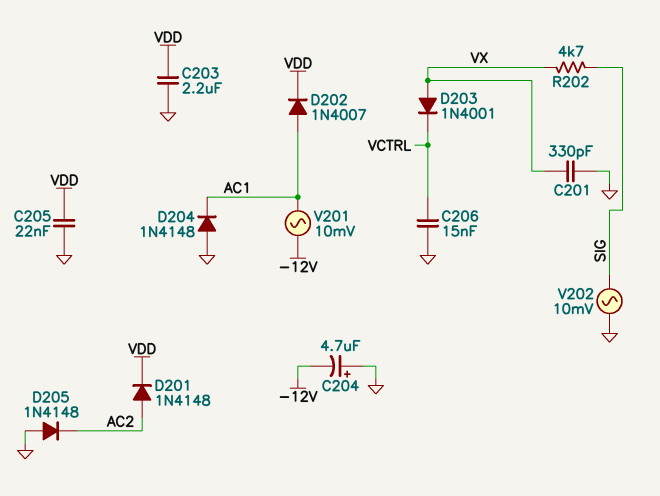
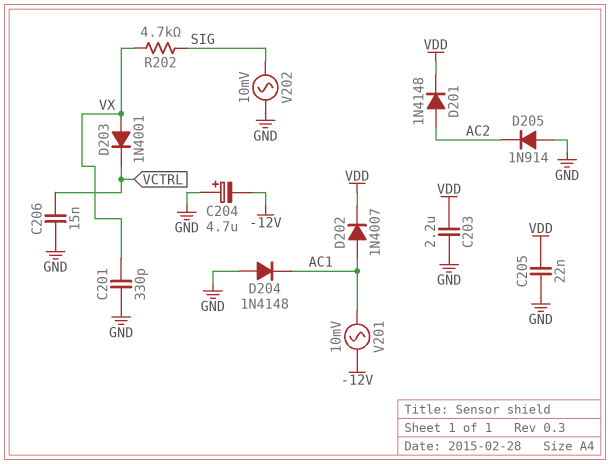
D205: diode 1N4148 (A GND, K AC2) -> diode 1N914 (A GND, K AC2)

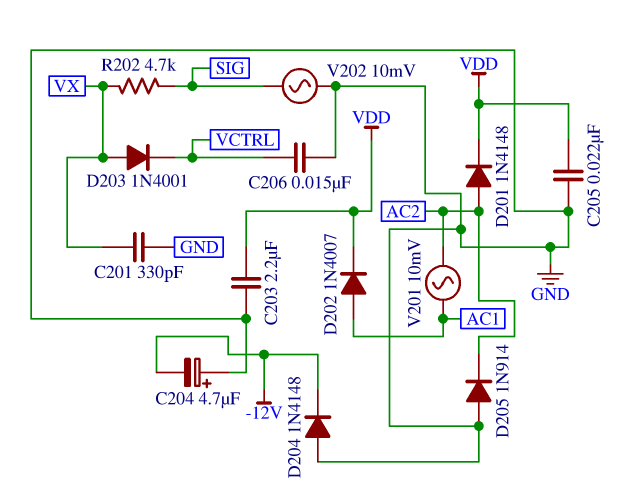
D204: diode 1N4148 (A GND, K AC1) -> diode 1N4148 (A GND, K -12V)
V201: AC 10mV (-12V, AC1) -> AC 10mV (AC1, AC2)

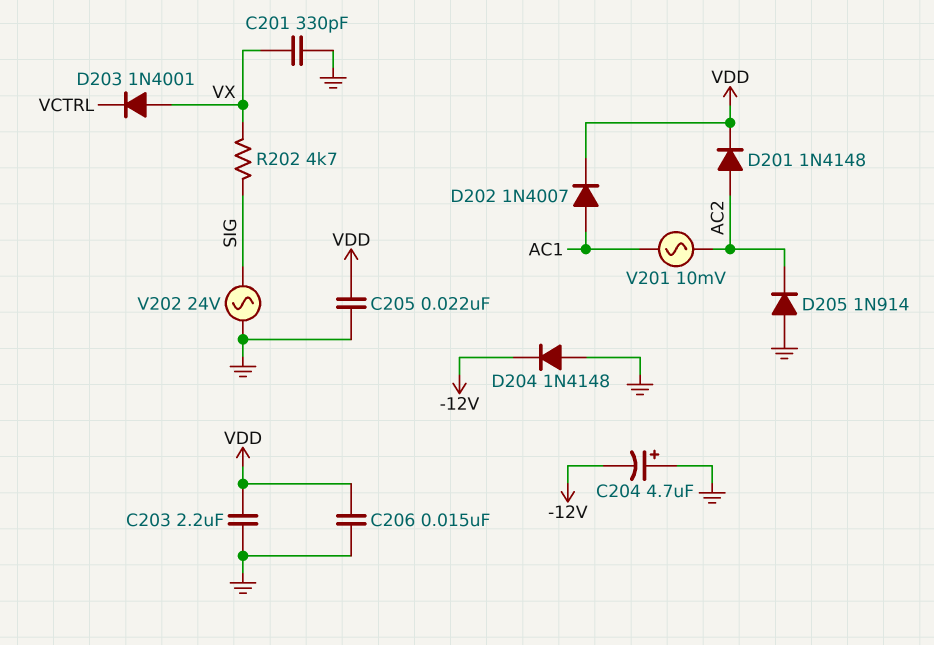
C206: 15nF (GND, VCTRL) -> 15nF (GND, VDD)
V202: AC 10mV (GND, SIG) -> AC 24V (GND, SIG)

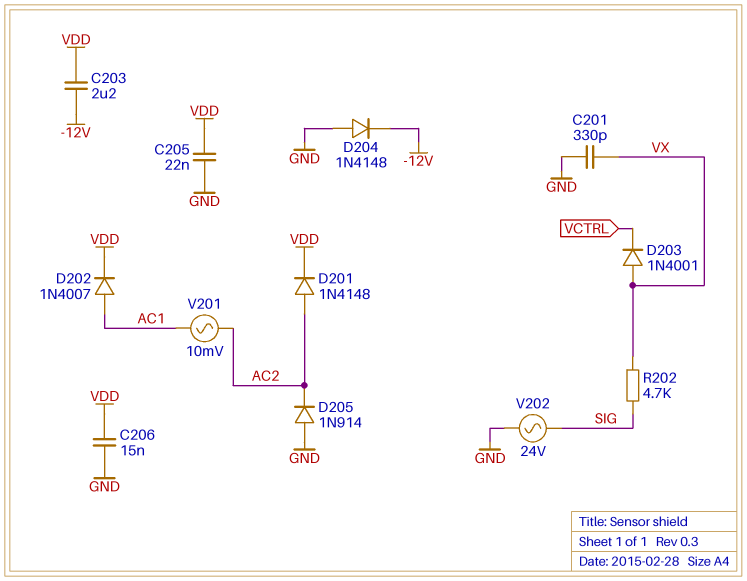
C203: 2.2uF (GND, VDD) -> 2.2uF (-12V, VDD)
C204: 4.7uF (plus GND, minus -12V) -> none

